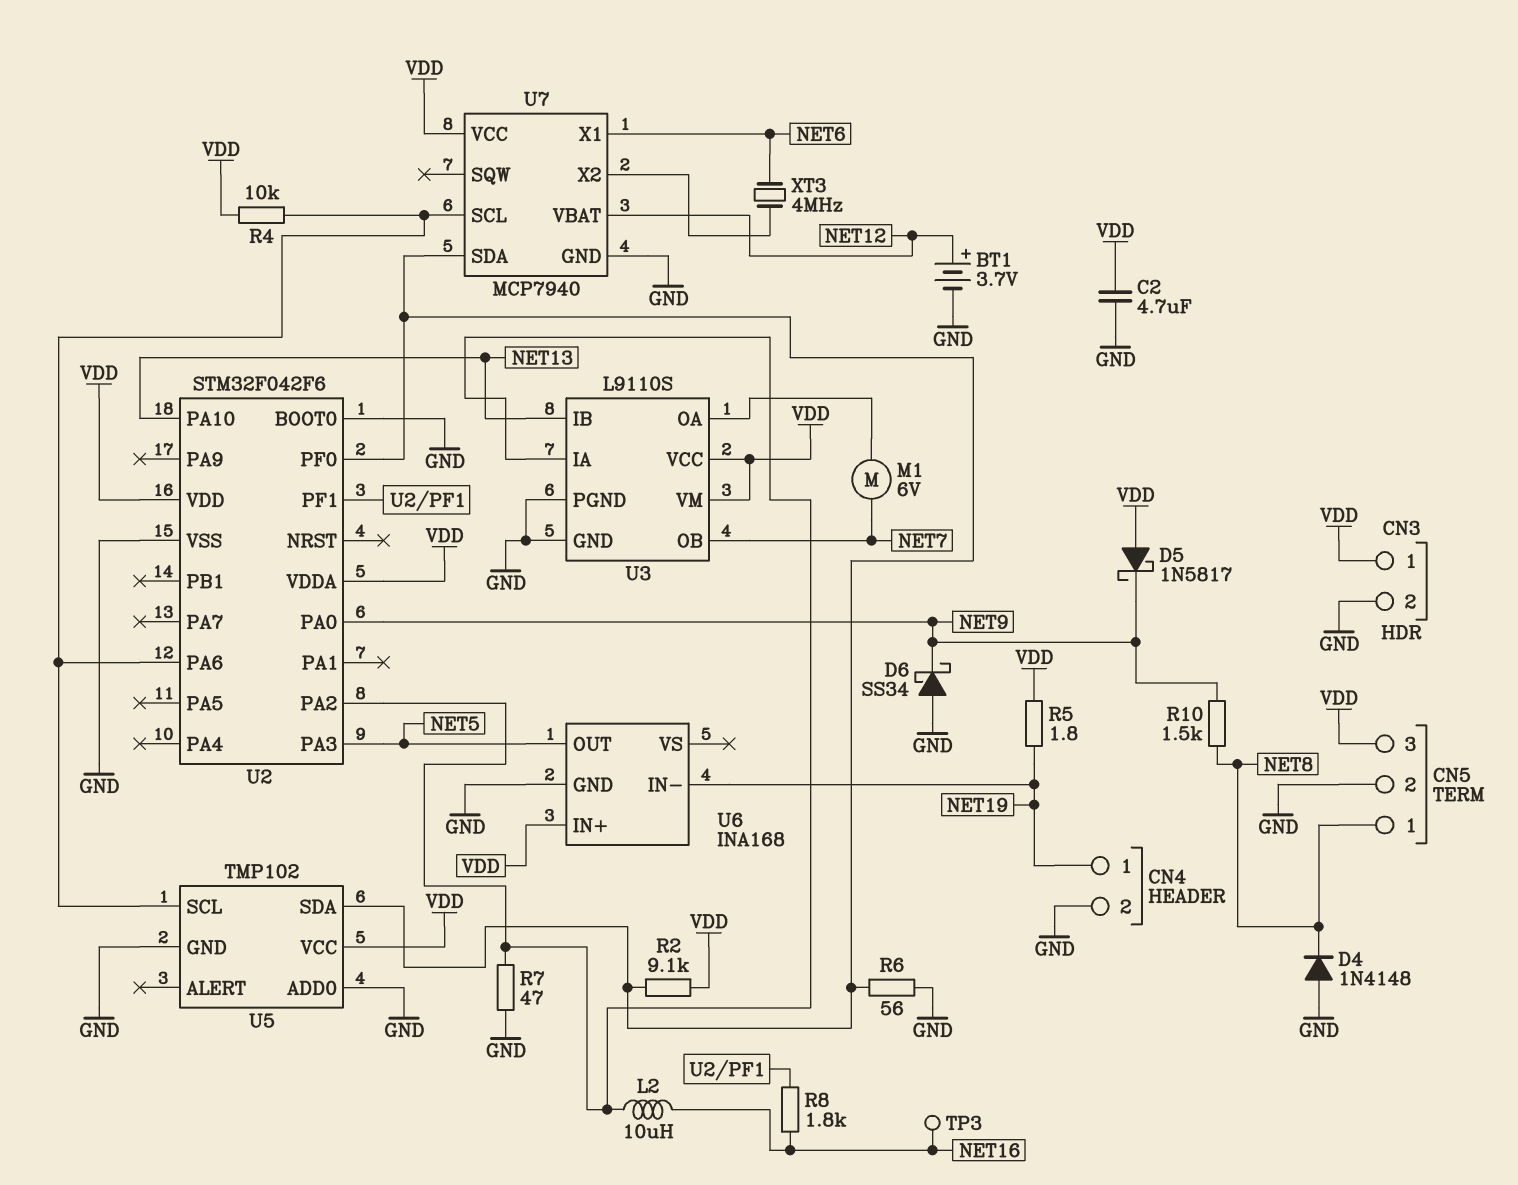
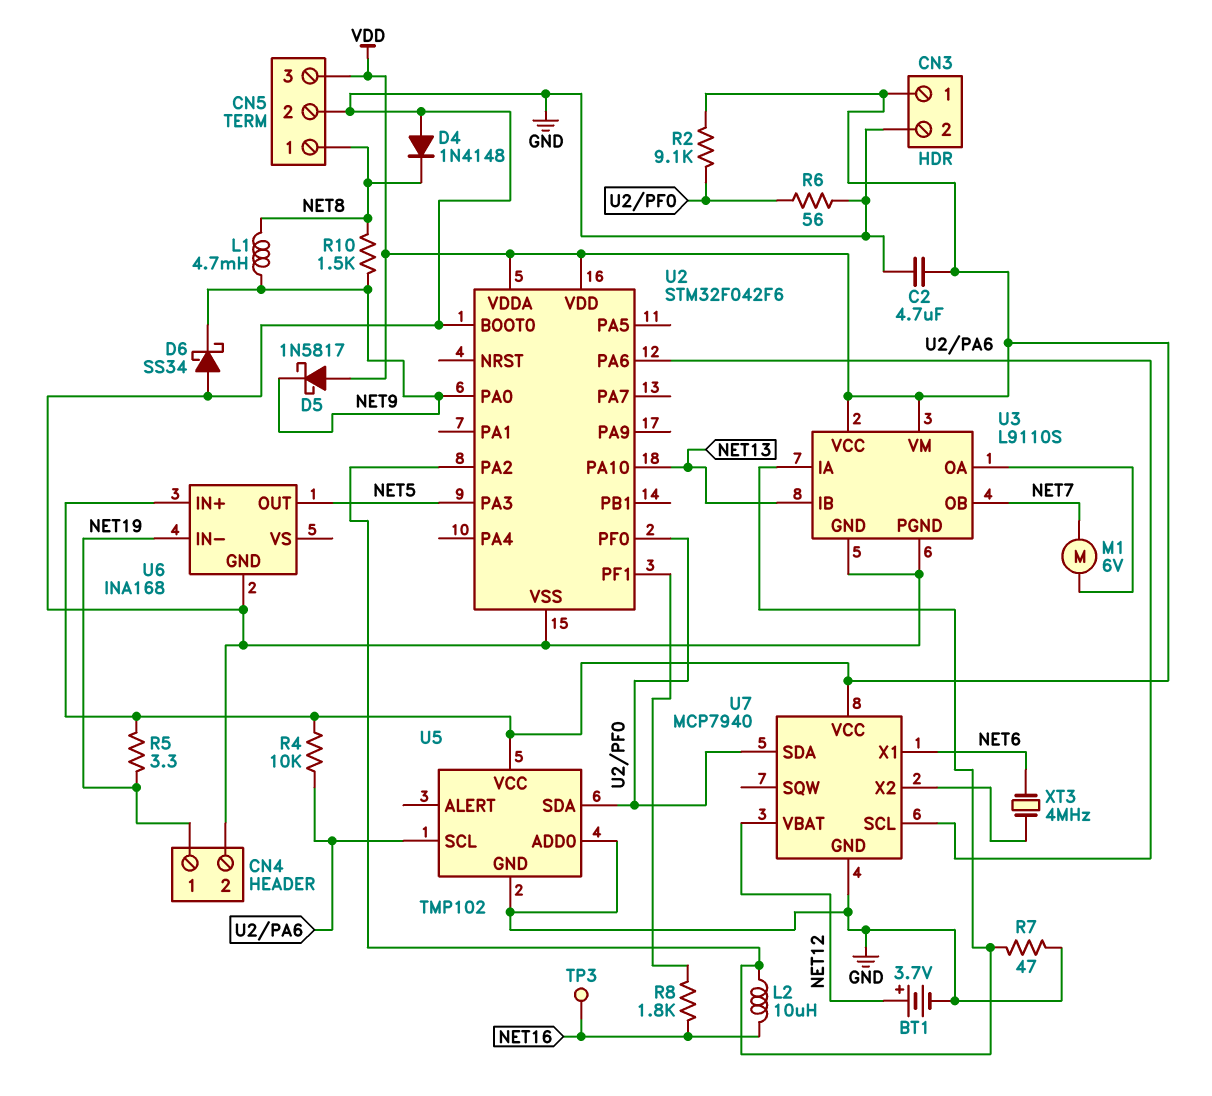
L1: none -> 4.7mH (NET8, NET9)
R5: 1.8 (NET19, VDD) -> 3.3 (NET19, VDD)

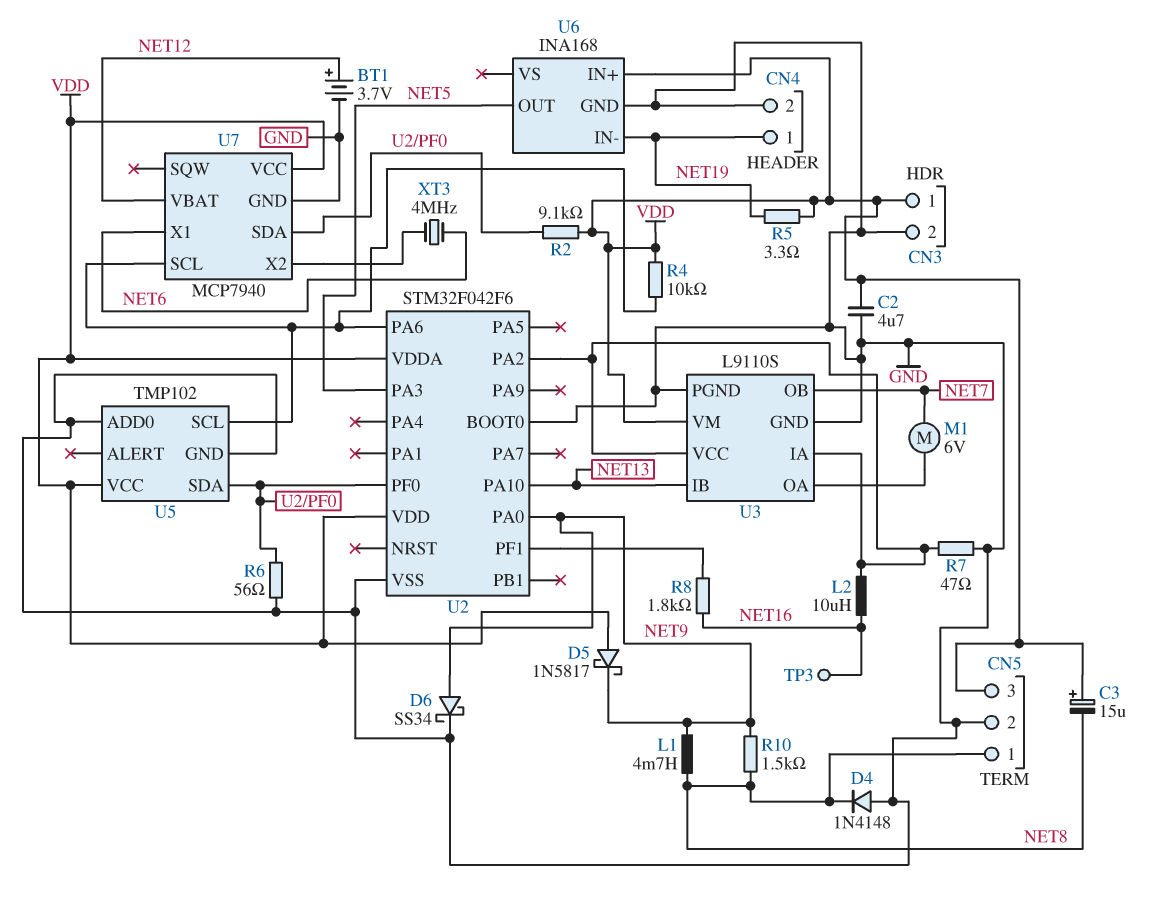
C3: none -> 15uF (plus VDD, minus NET8)
D6: schottky SS34 (A GND, K NET9) -> schottky SS34 (A NET9, K GND)
U3 pin VCC: VDD -> U2/PA2

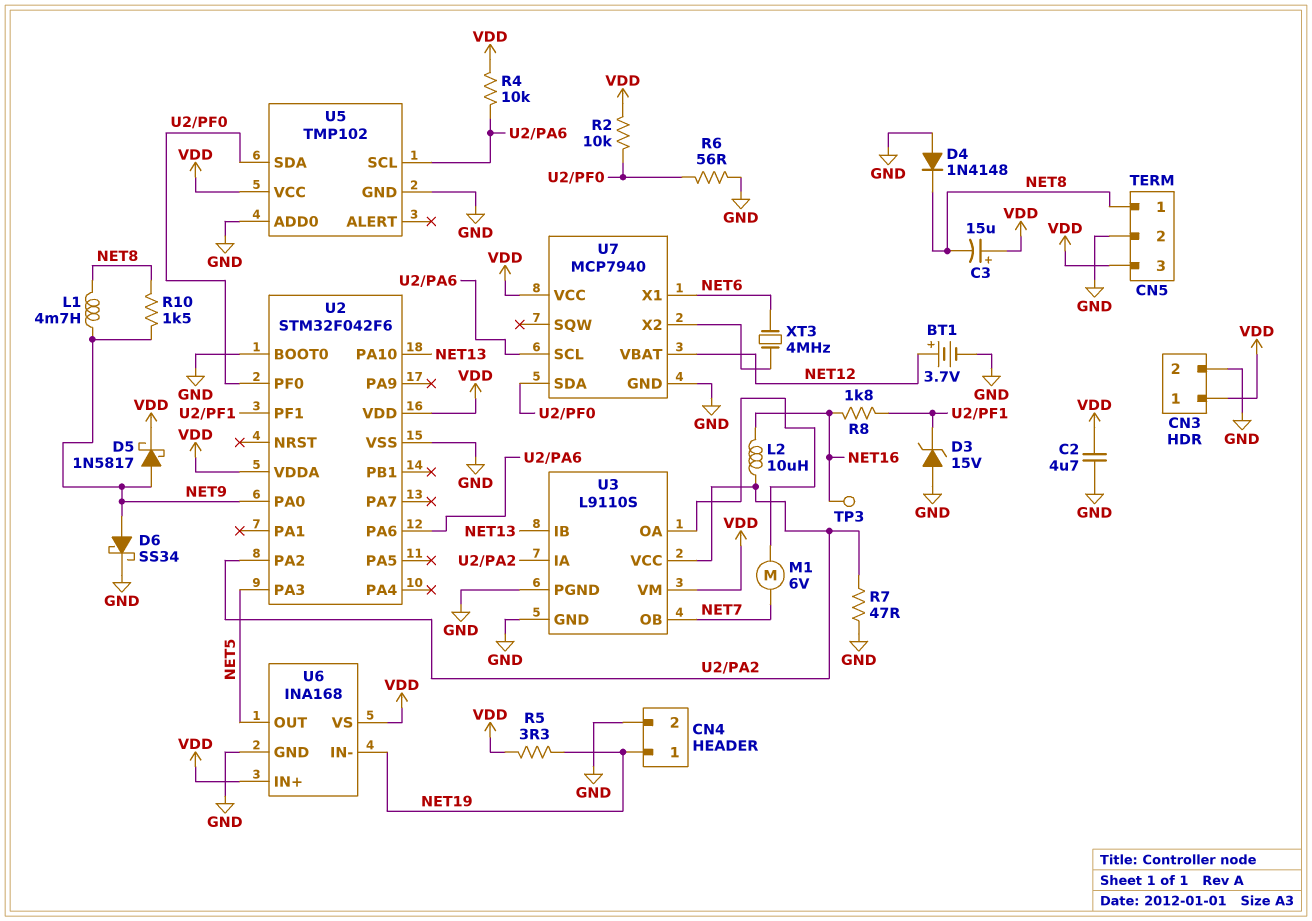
D3: none -> zener 15V (A GND, K U2/PF1)
D5: schottky 1N5817 (A VDD, K NET9) -> schottky 1N5817 (A NET9, K VDD)
R2: 9.1k (U2/PF0, VDD) -> 10k (U2/PF0, VDD)
U6 pin VS: none -> VDD

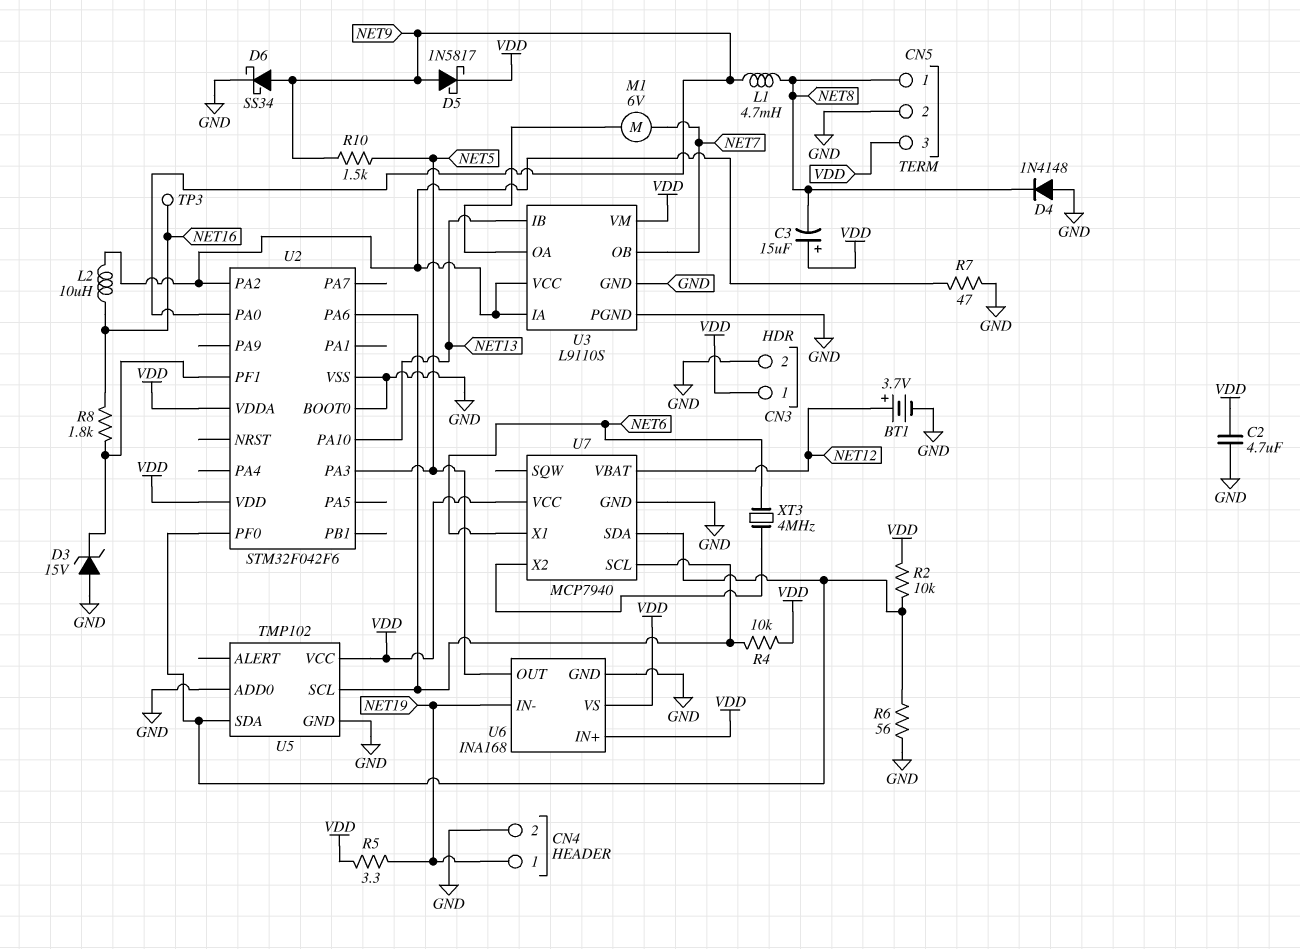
R10: 1.5k (NET8, NET9) -> 1.5k (NET5, NET9)

